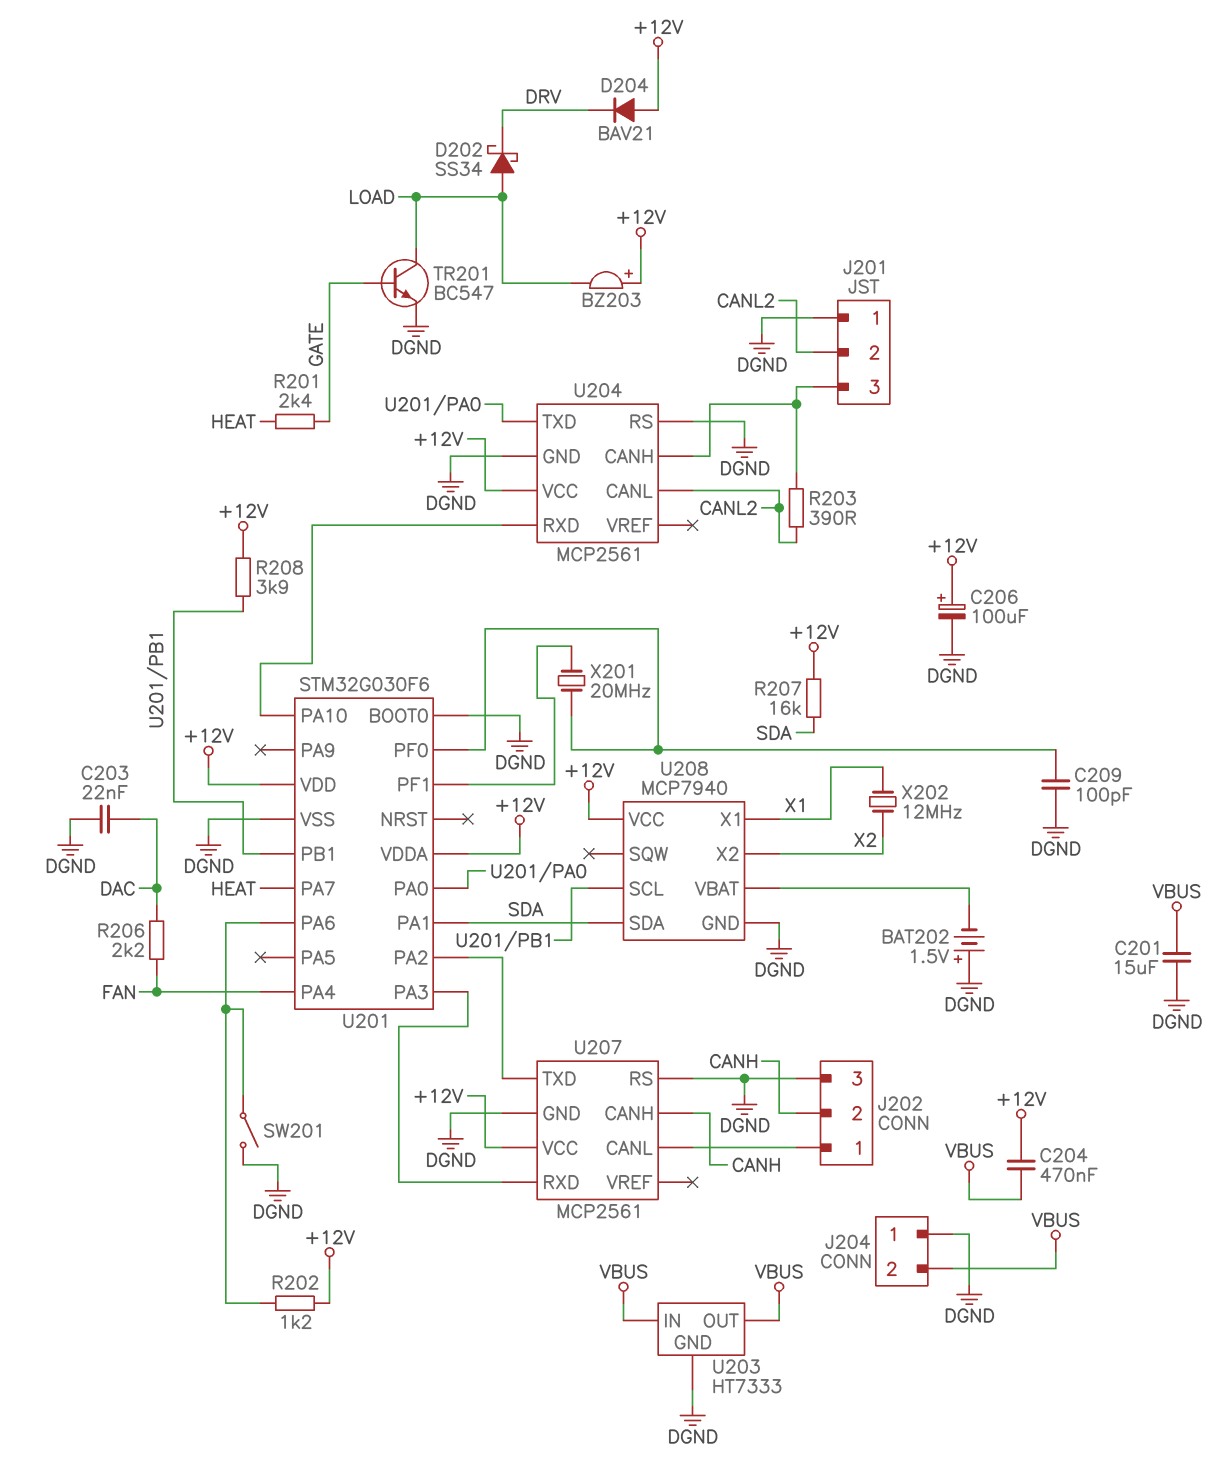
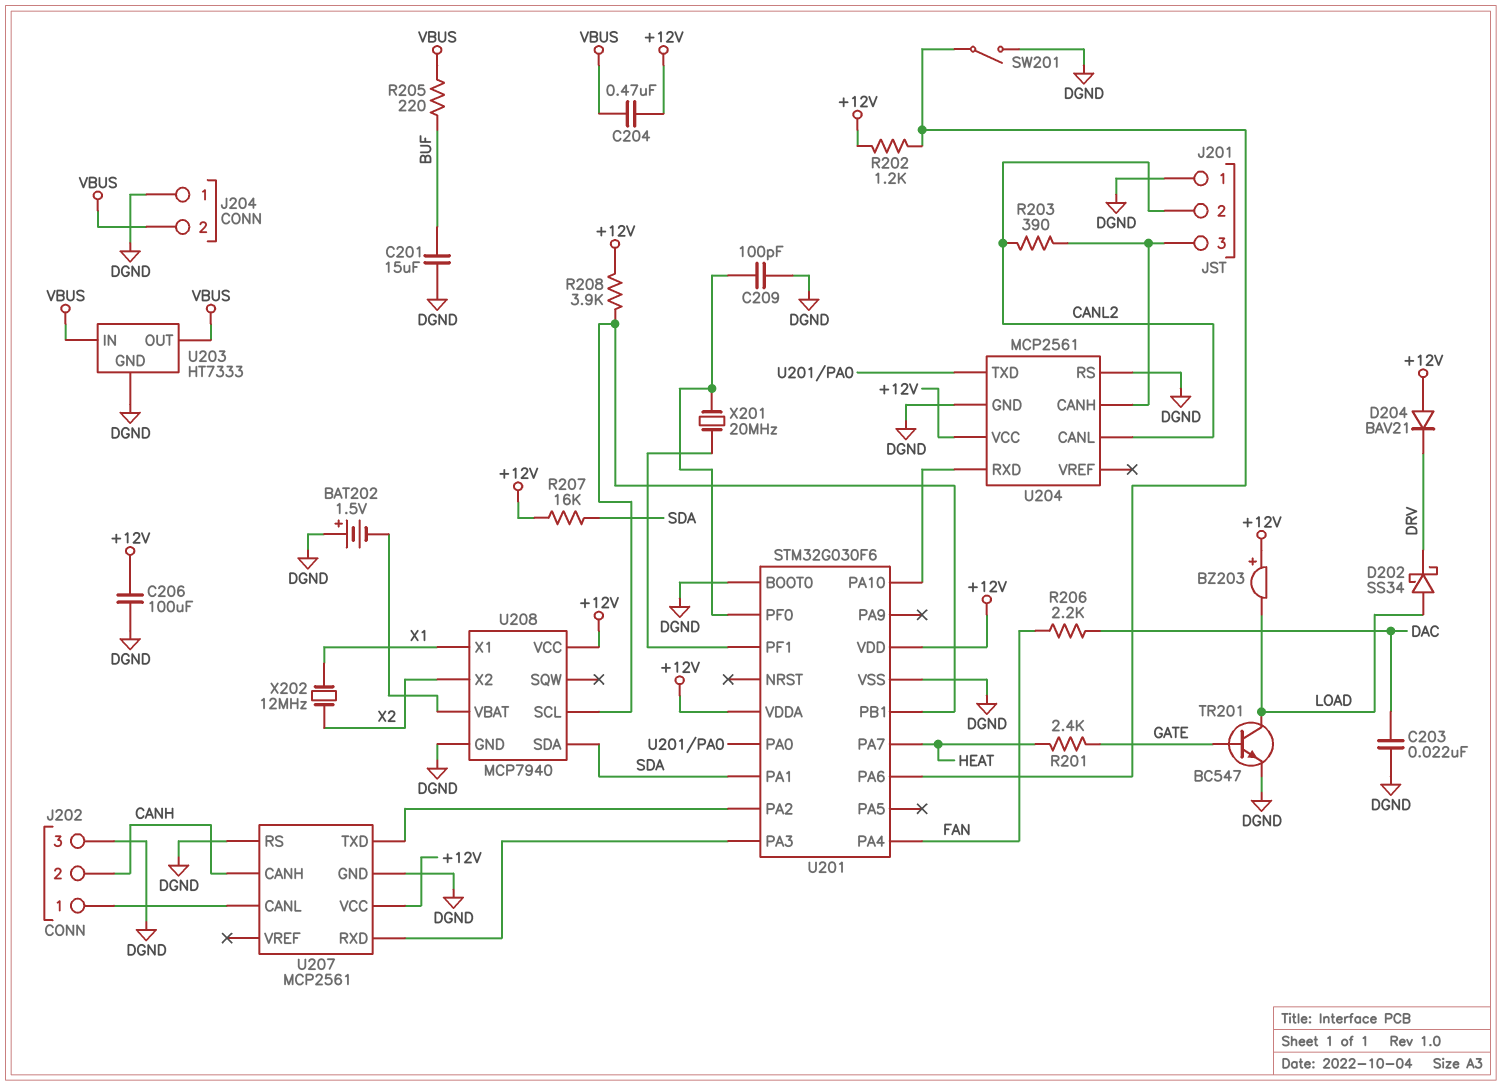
C201: 15uF (DGND, VBUS) -> 15uF (BUF, DGND)
C206: 100uF (plus +12V, minus DGND) -> 100uF (+12V, DGND)
R205: none -> 220 (BUF, VBUS)

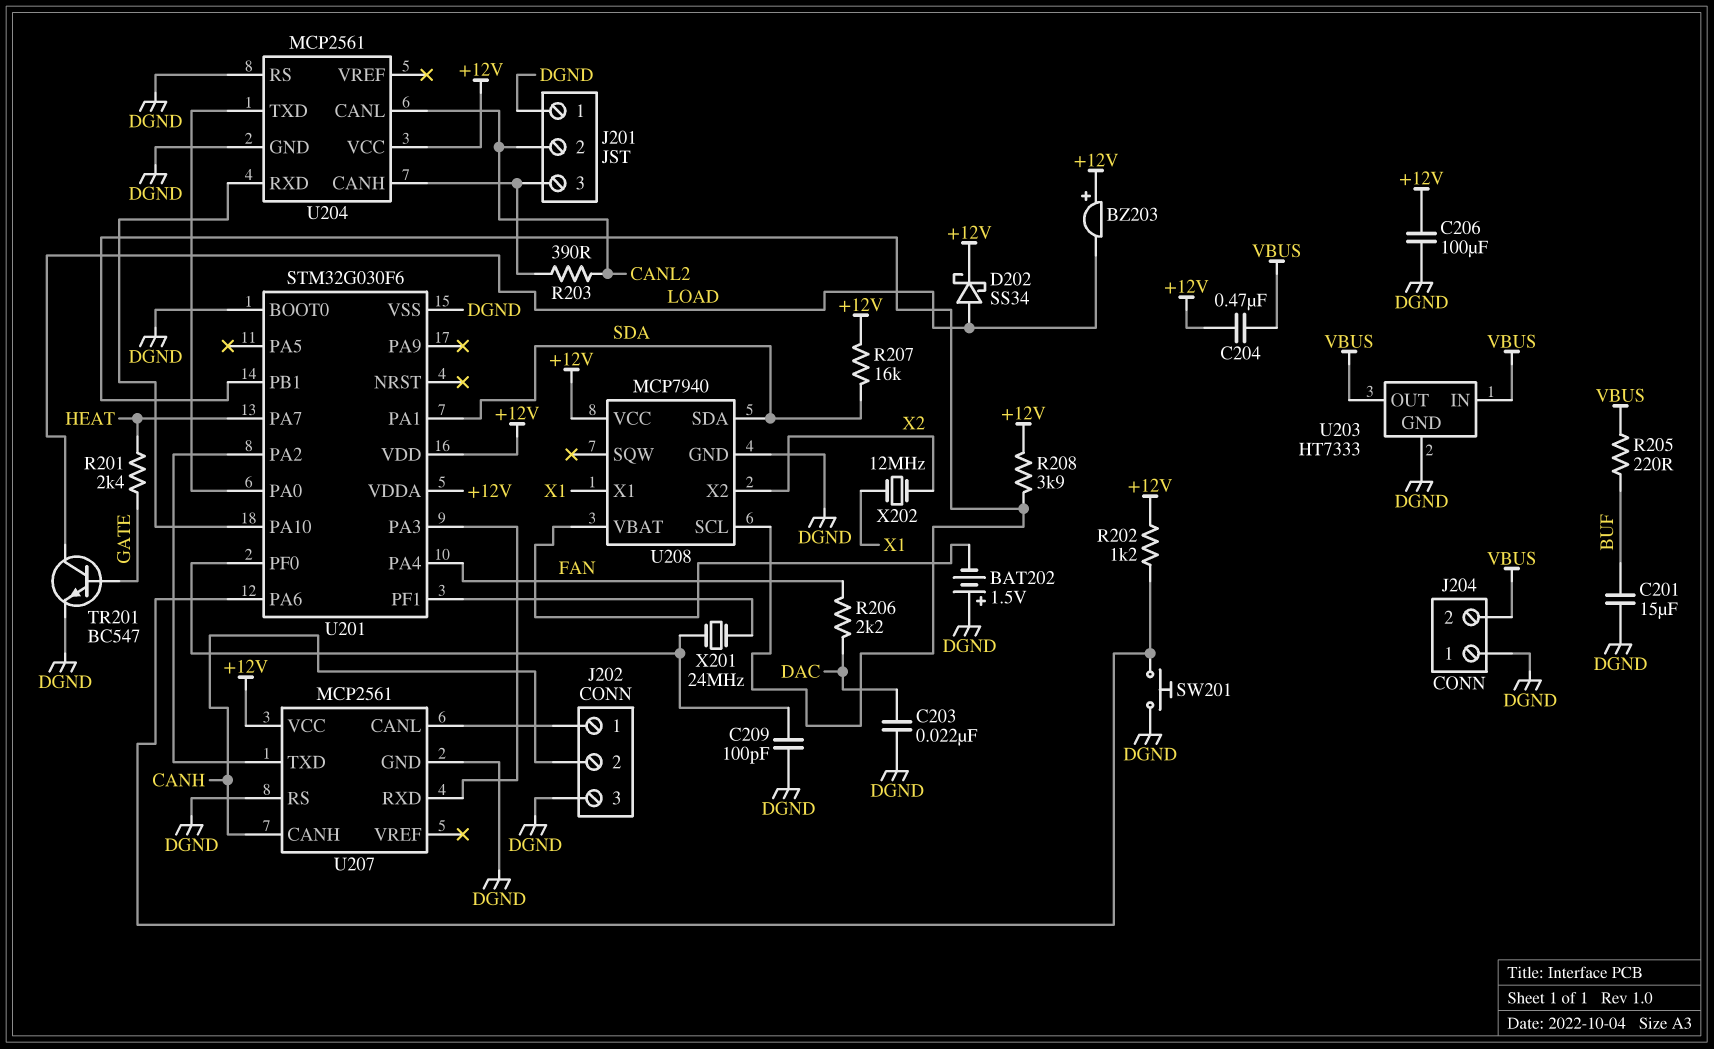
D202: schottky SS34 (A LOAD, K DRV) -> schottky SS34 (A LOAD, K +12V)
D204: diode BAV21 (A +12V, K DRV) -> none
SW201: switch (DGND, U201/PA6) -> button (DGND, U201/PA6)
X201: 20MHz (U201/PF0, U201/PF1) -> 24MHz (U201/PF0, U201/PF1)

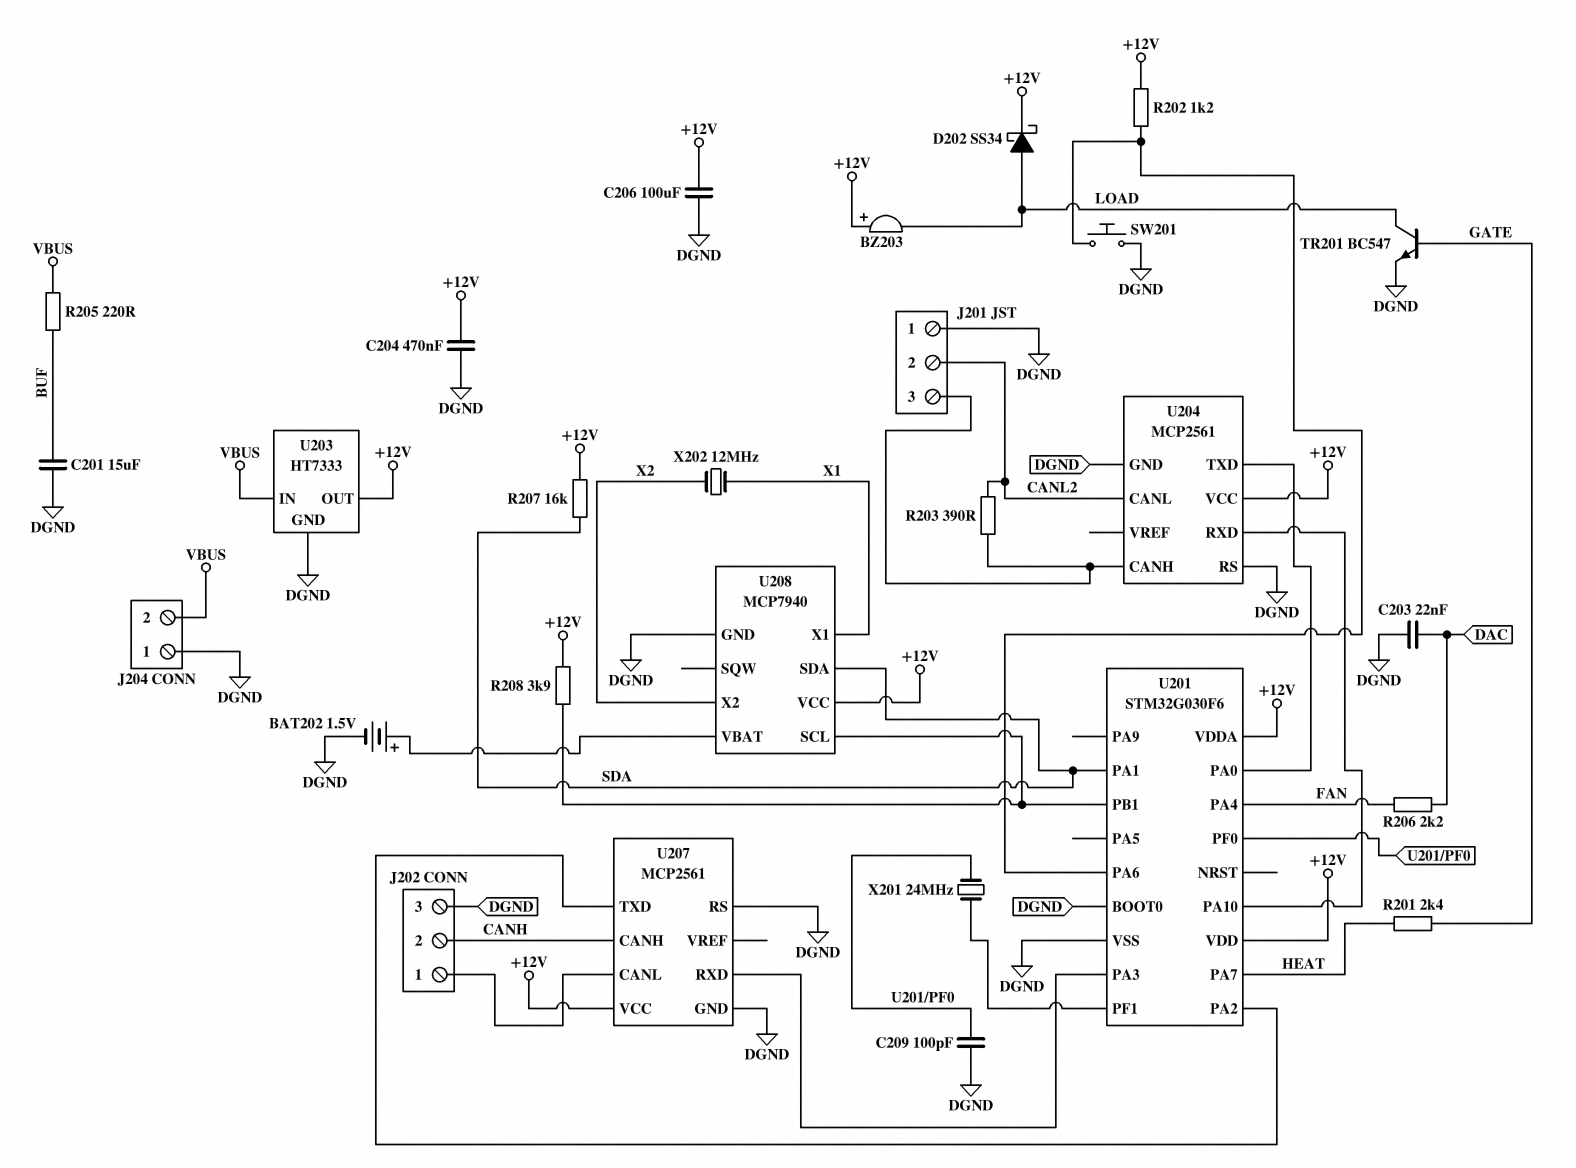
BAT202: 1.5V (plus DGND, minus U208/VBAT) -> 1.5V (plus U208/VBAT, minus DGND)
C204: 470nF (+12V, VBUS) -> 470nF (+12V, DGND)
U203 pin OUT: VBUS -> +12V

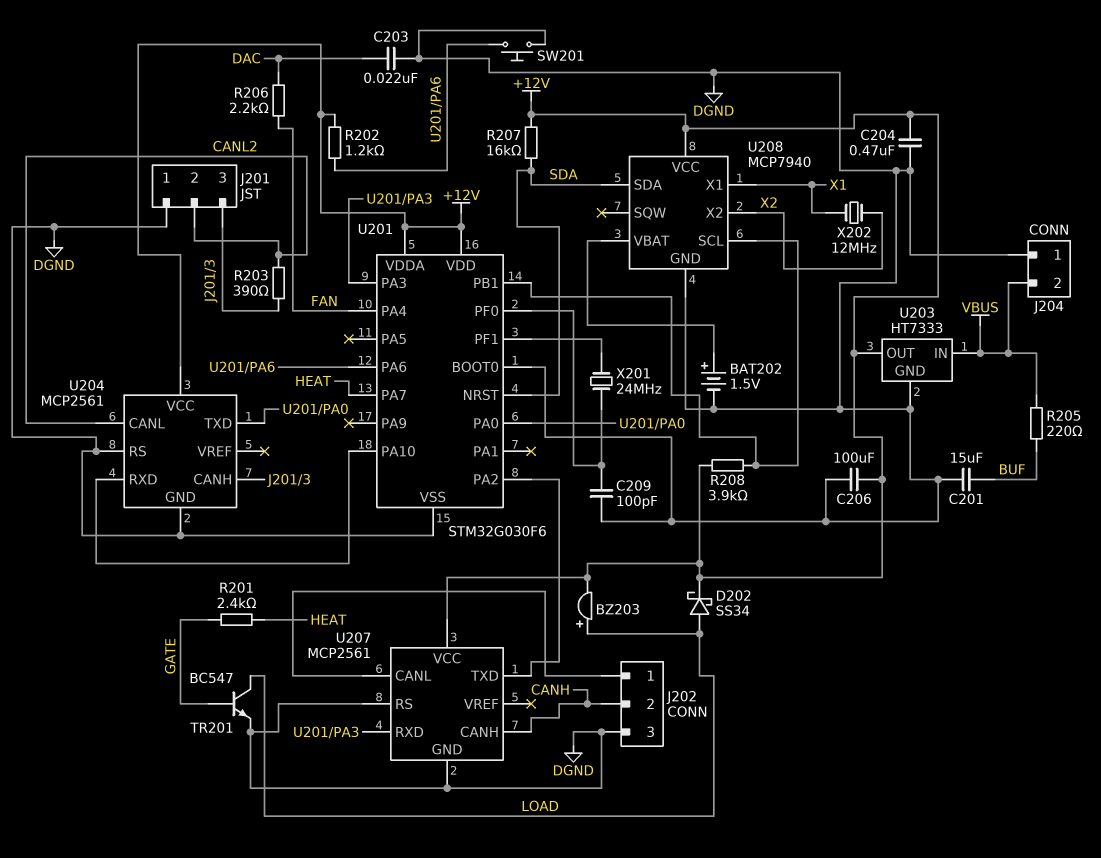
BZ203: buzzer (plus +12V, minus LOAD) -> buzzer (plus LOAD, minus +12V)
U201 pin NRST: none -> SDA
U201 pin PA1: SDA -> none

